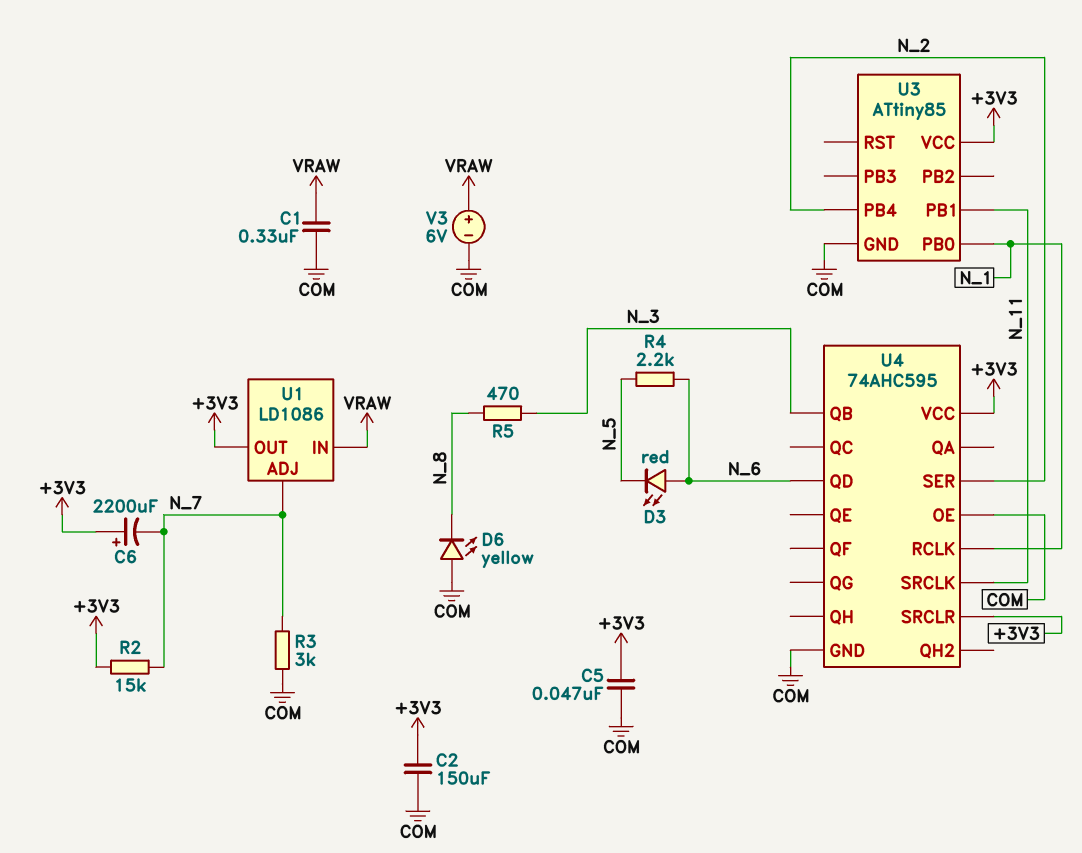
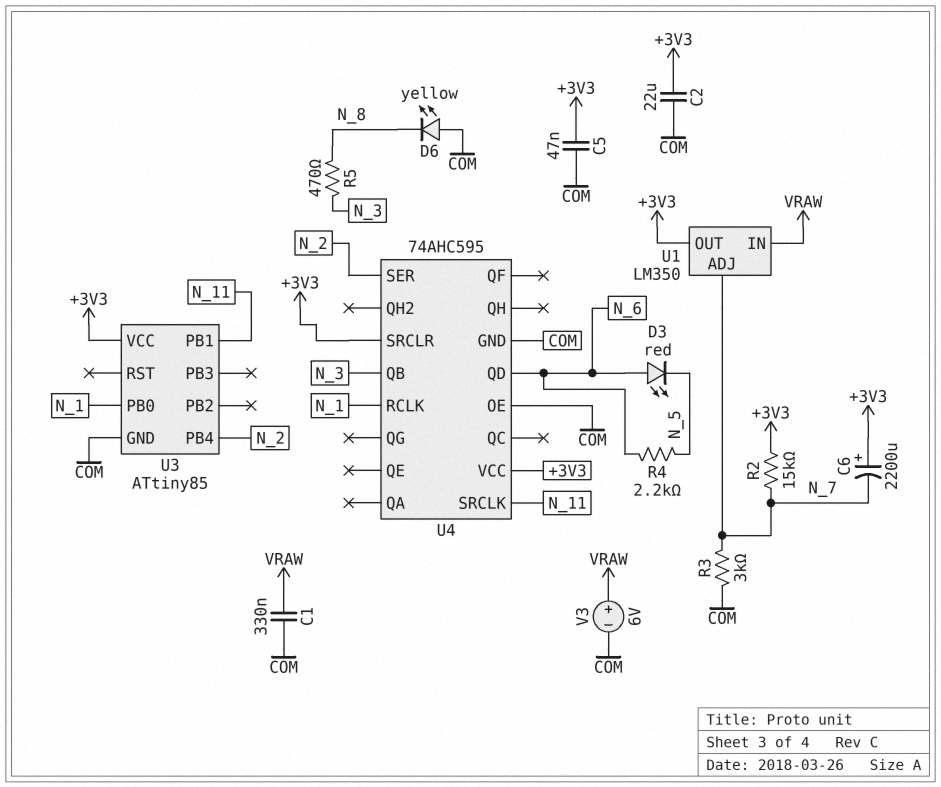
C2: 150uF (+3V3, COM) -> 22uF (+3V3, COM)
U1: LD1086 -> LM350

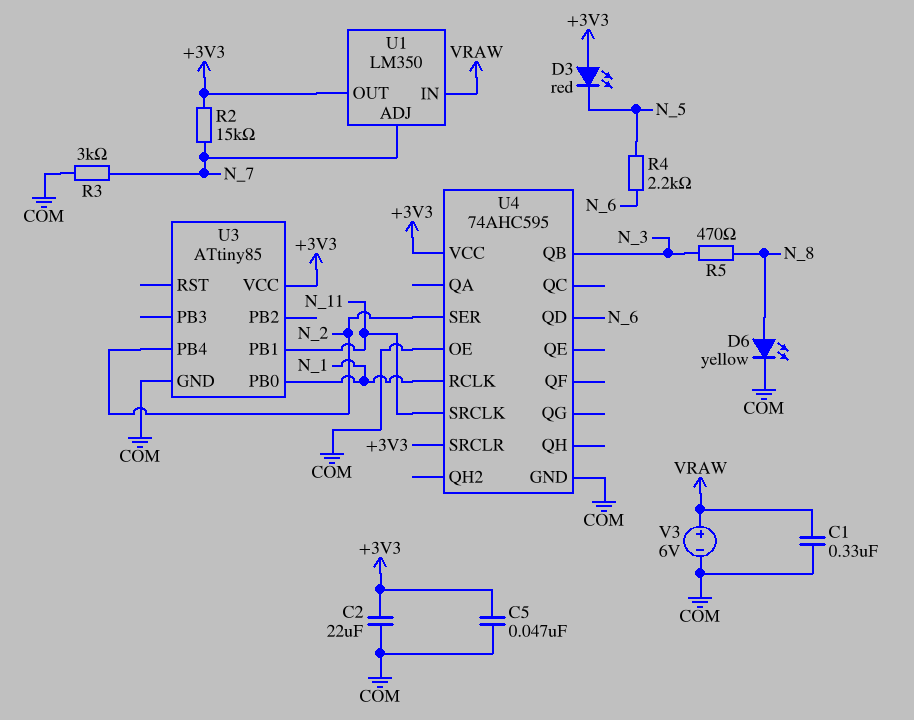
C6: 2200uF (plus +3V3, minus N_7) -> none
D3: LED red (A N_6, K N_5) -> LED red (A +3V3, K N_5)
D6: LED yellow (A COM, K N_8) -> LED yellow (A N_8, K COM)

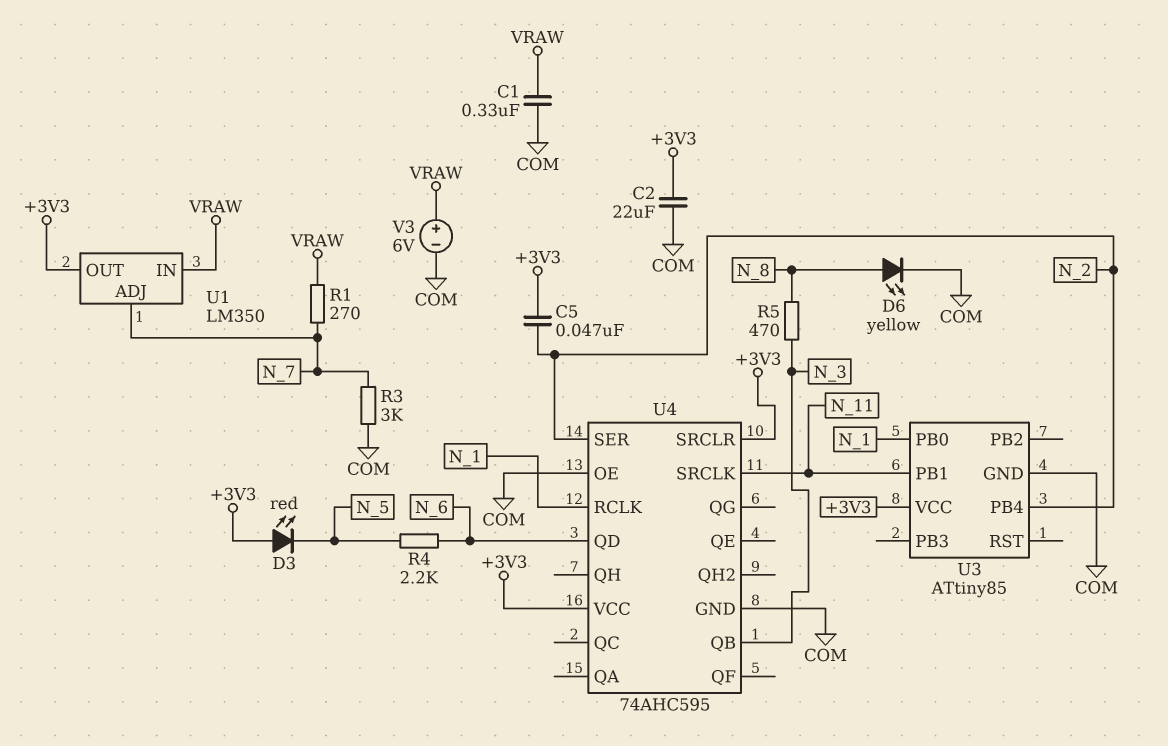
C5: 47nF (+3V3, COM) -> 47nF (+3V3, N_2)
R1: none -> 270 (N_7, VRAW)
R2: 15k (+3V3, N_7) -> none

